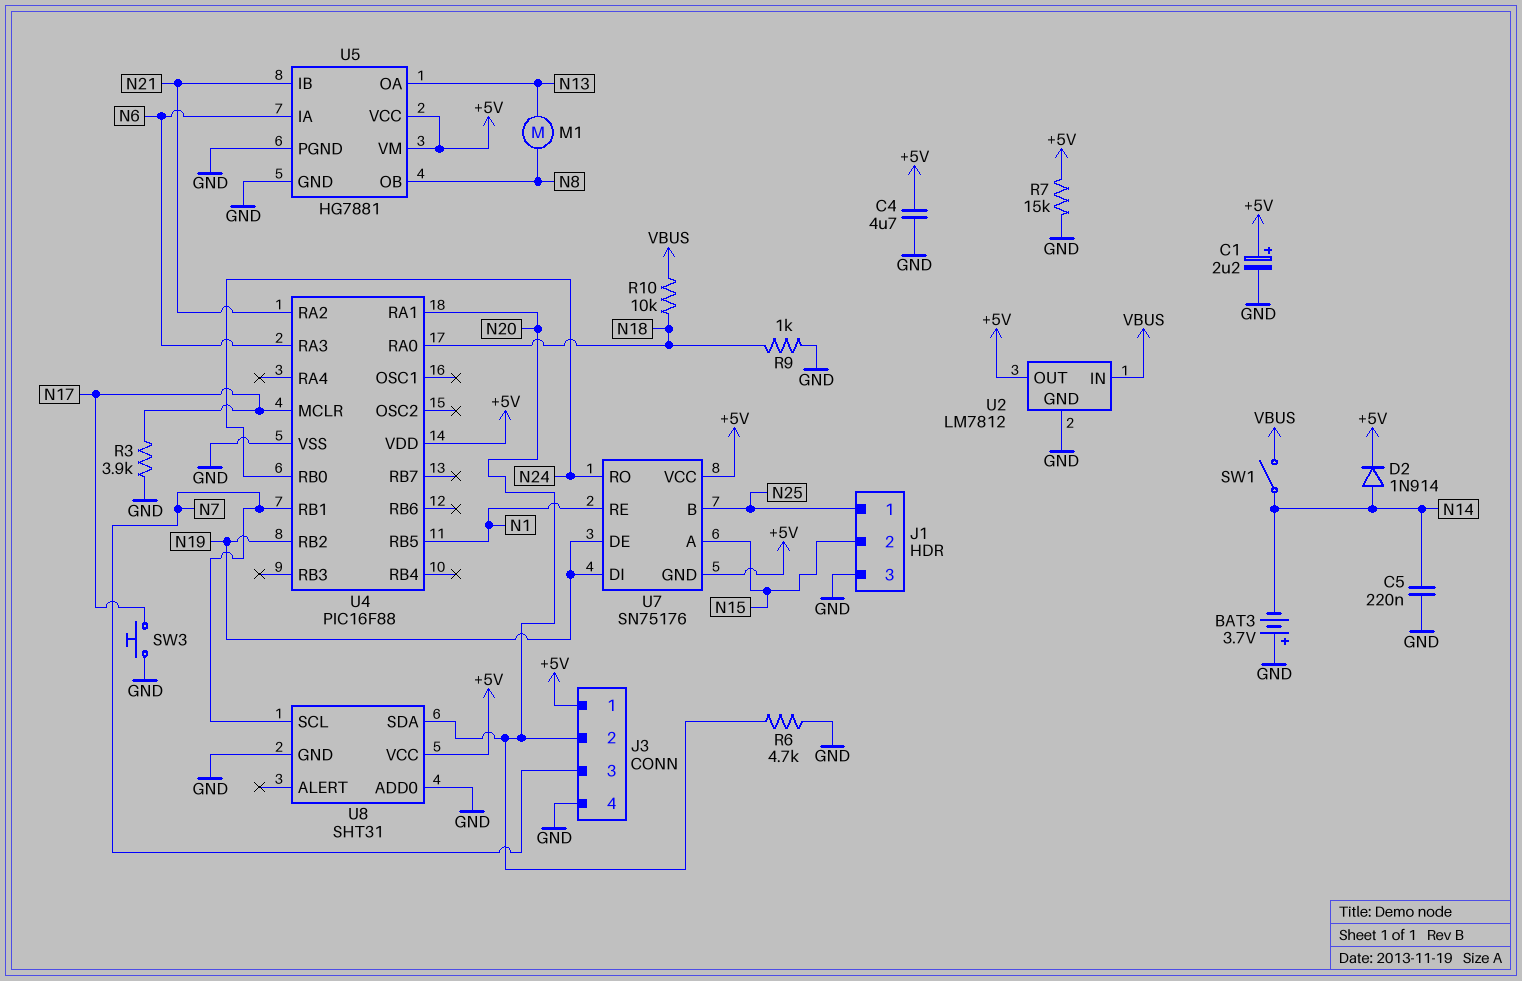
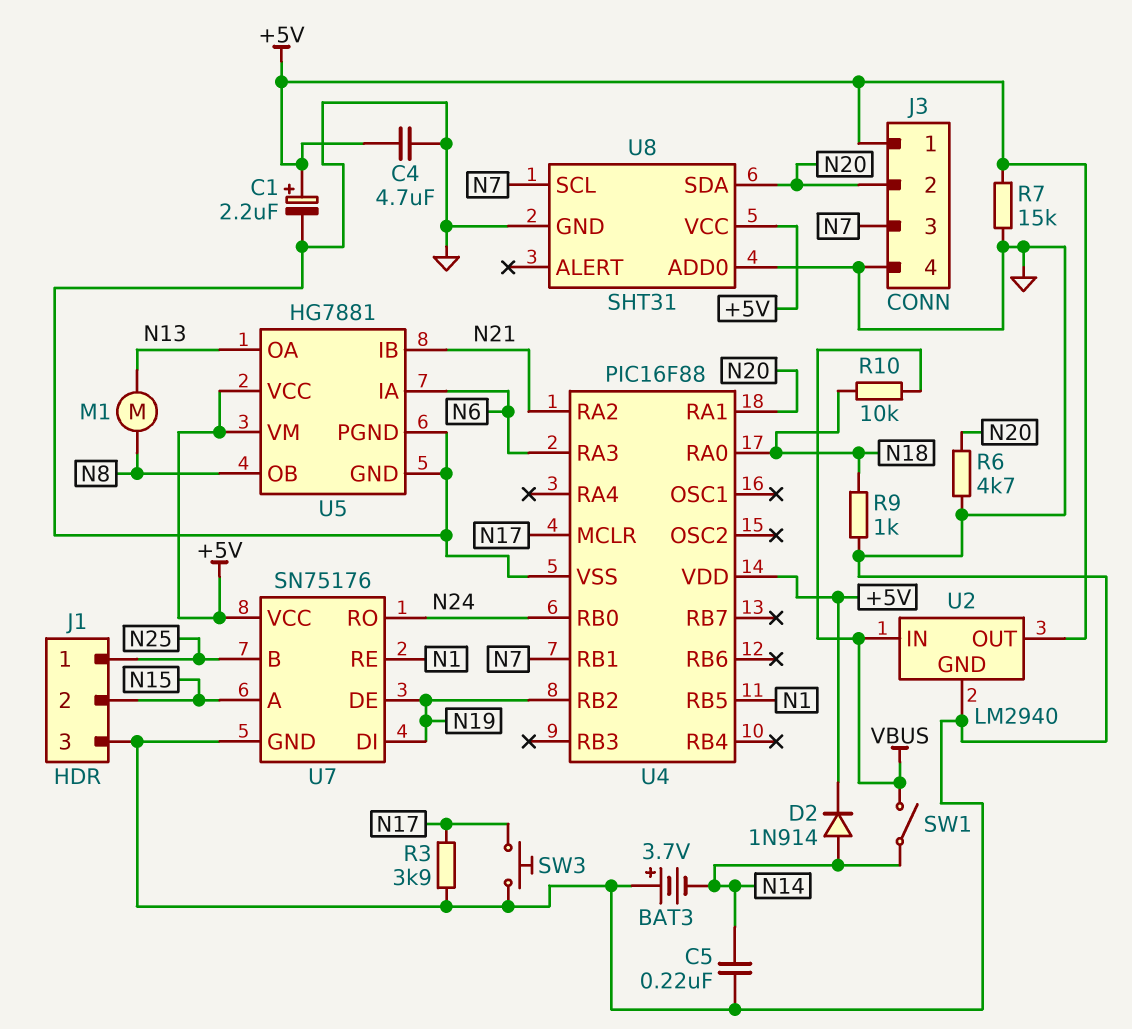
U2: LM7812 -> LM2940
U7 pin GND: +5V -> GND

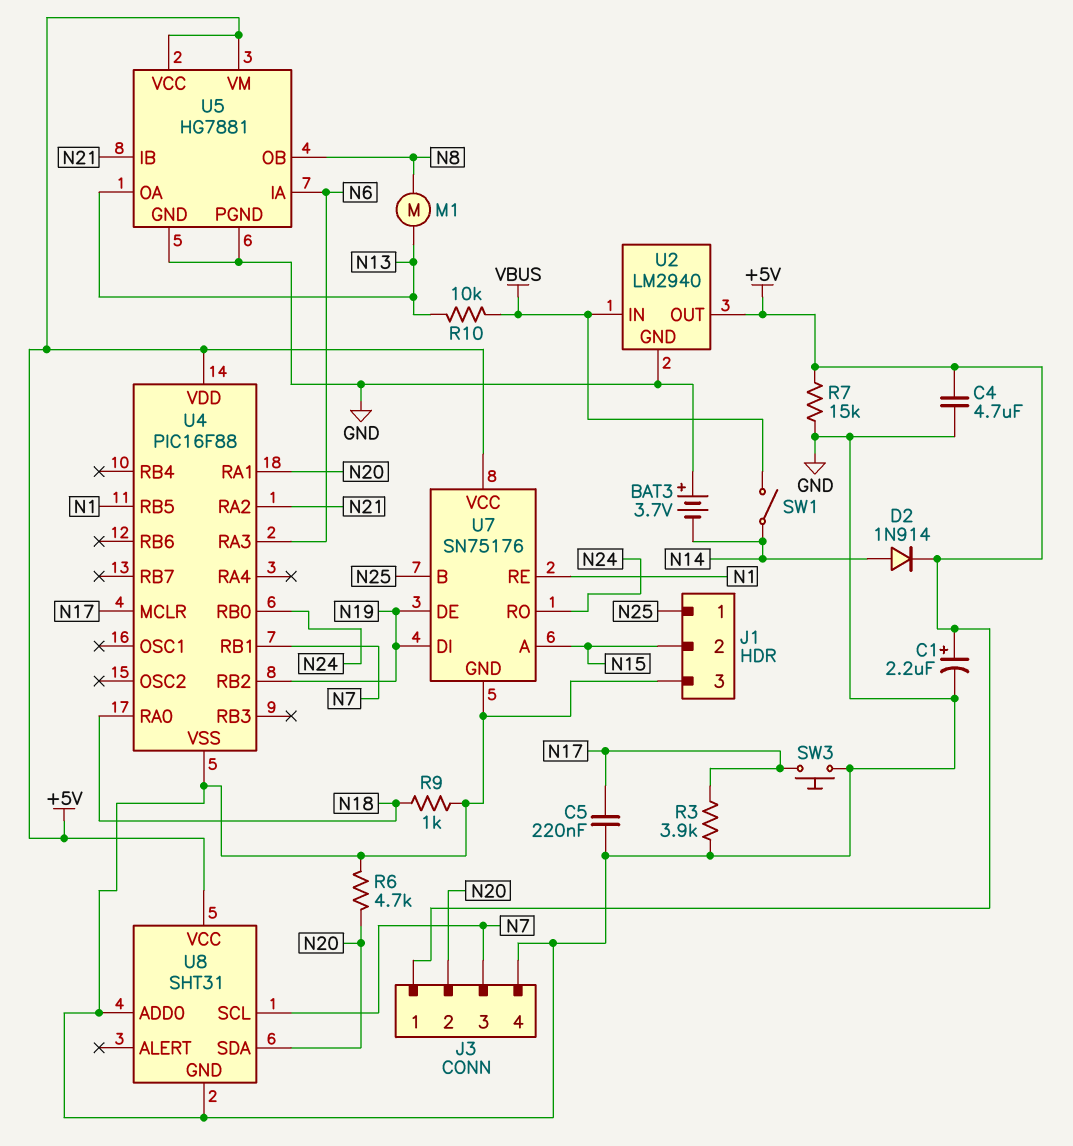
C5: 220nF (GND, N14) -> 220nF (GND, N17)
R10: 10k (N18, VBUS) -> 10k (N13, VBUS)

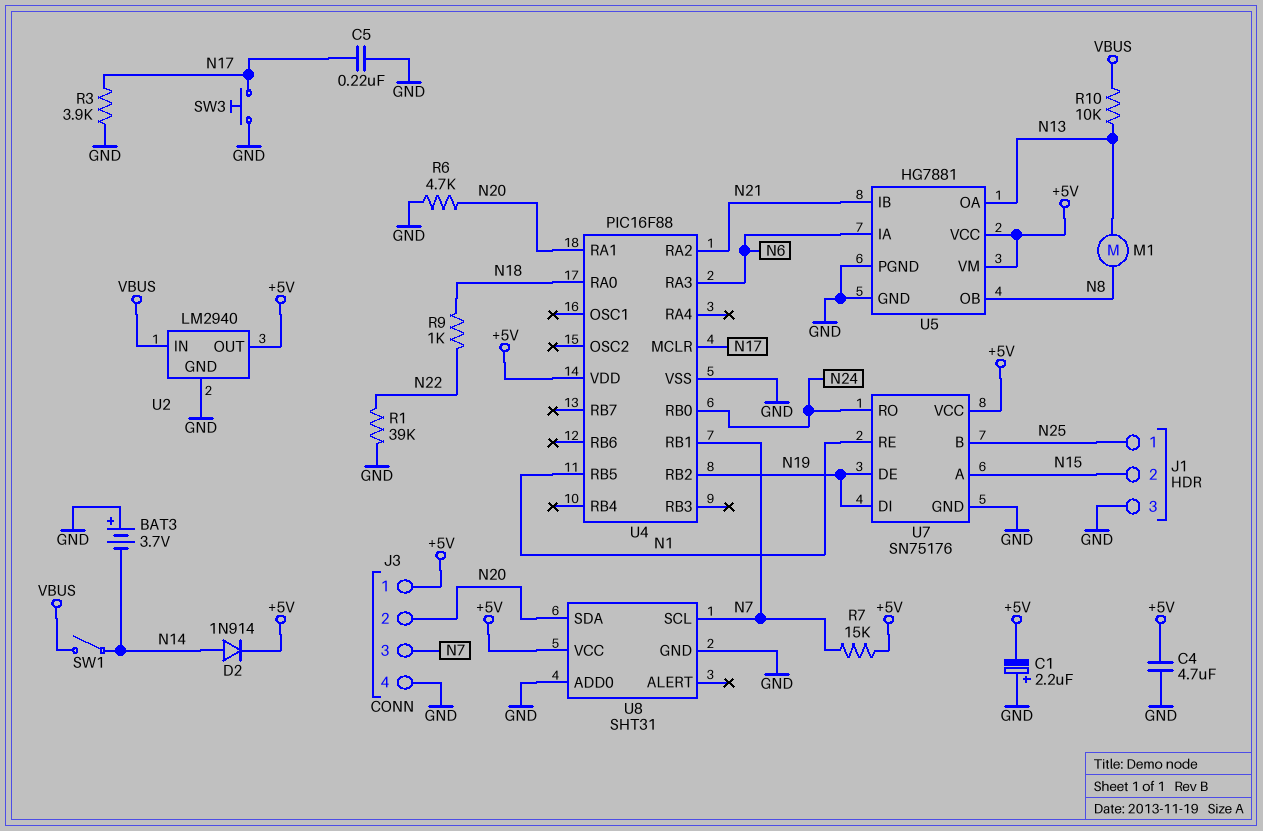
C1: 2.2uF (plus +5V, minus GND) -> 2.2uF (plus GND, minus +5V)
R1: none -> 39k (GND, N22)
R7: 15k (+5V, GND) -> 15k (+5V, N7)
R9: 1k (GND, N18) -> 1k (N18, N22)

